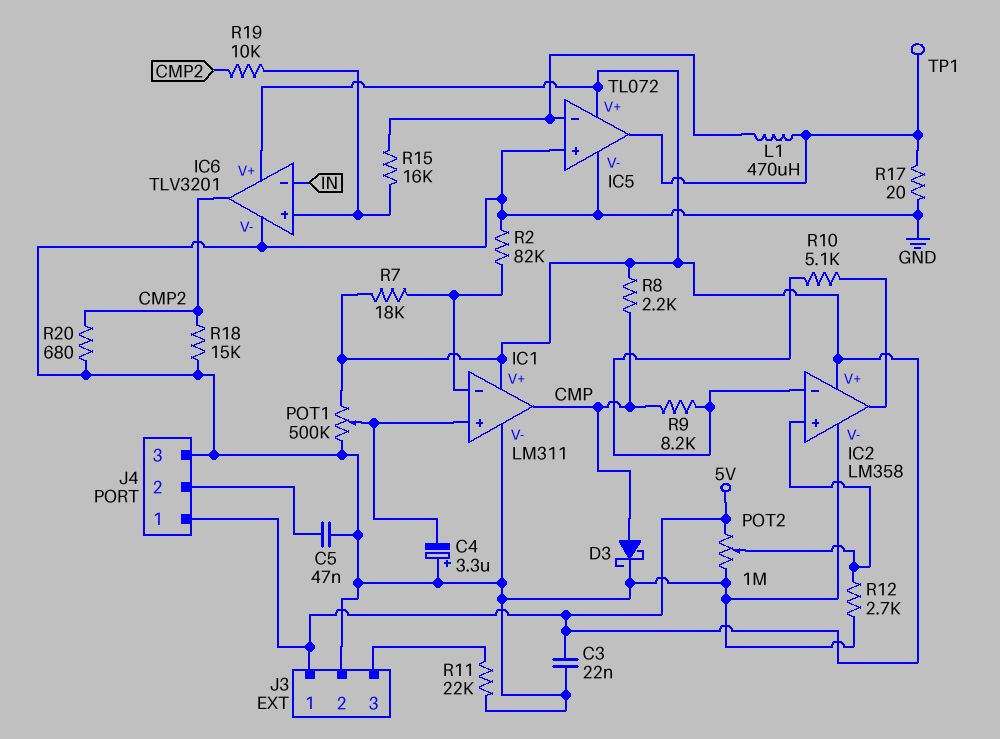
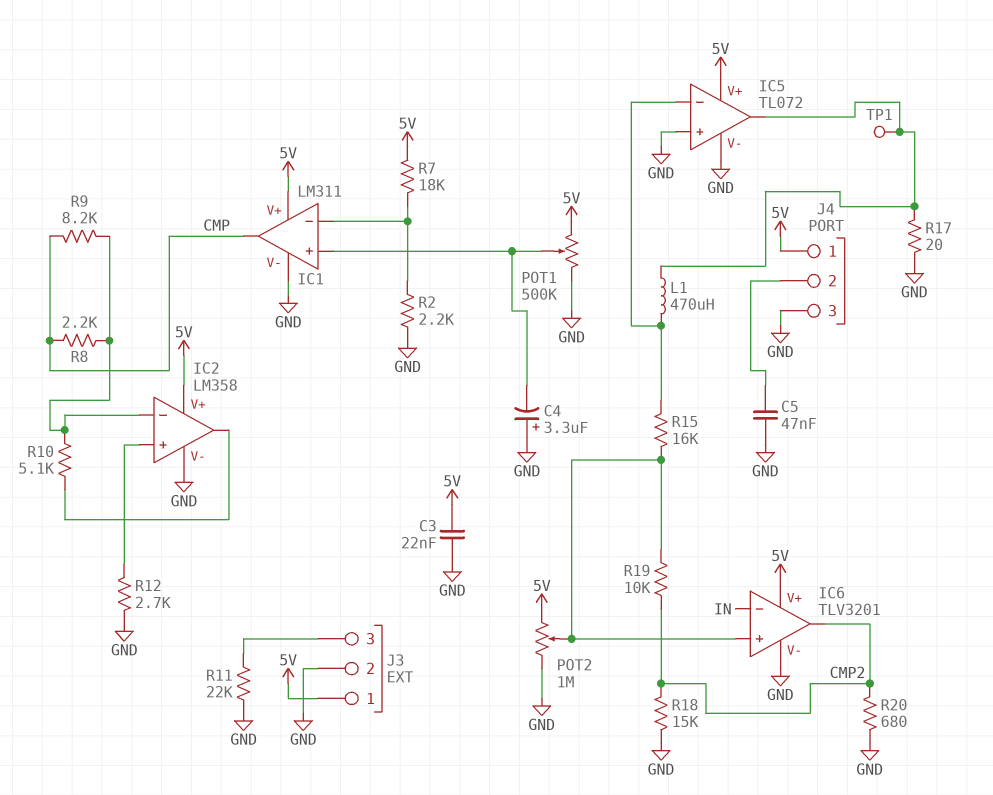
D3: schottky (A CMP, K GND) -> none
POT2: 1M (5V, GND, wiper IC2/in+) -> 1M (5V, GND, wiper IC6/in+)
R2: 82k (GND, IC1/in-) -> 2.2k (GND, IC1/in-)
R8: 2.2k (5V, CMP) -> 2.2k (CMP, IC2/in-)

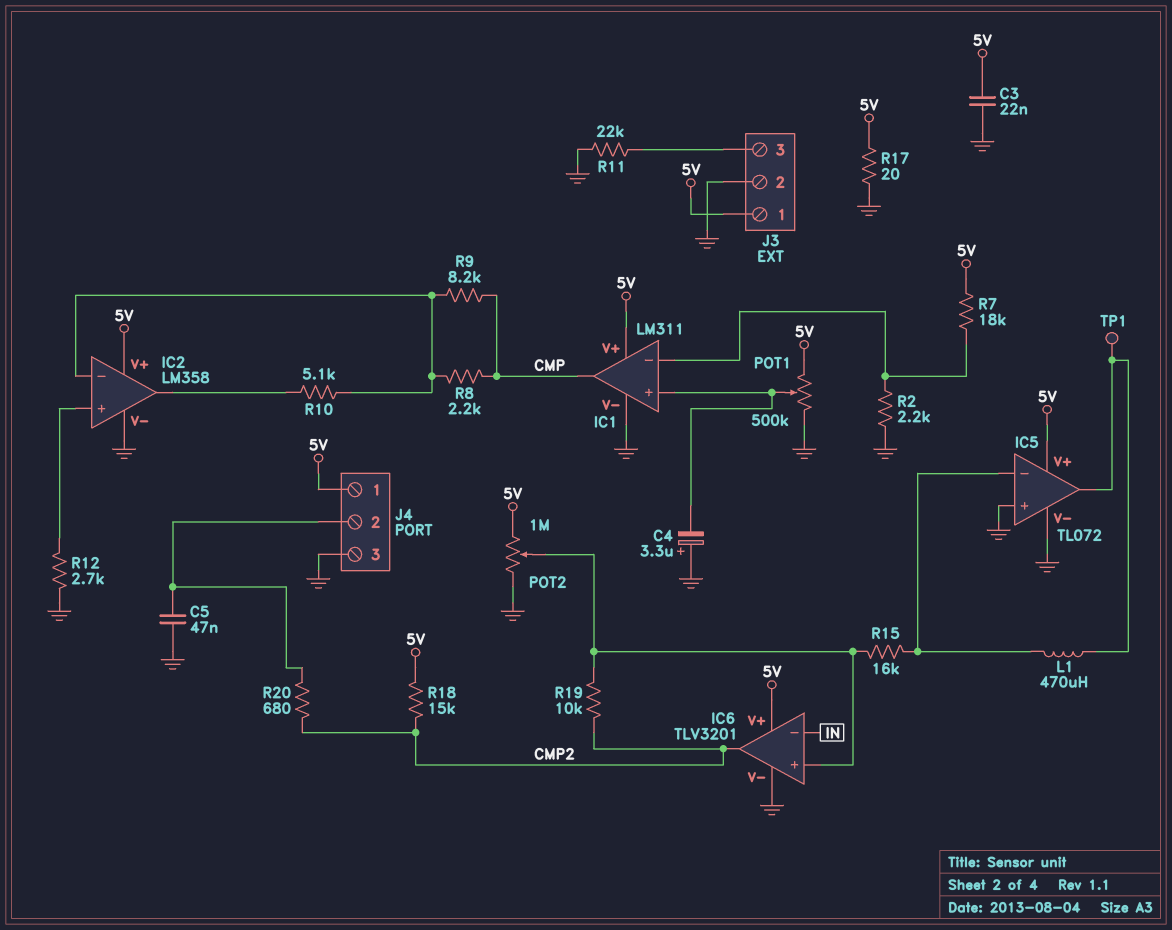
R17: 20 (GND, IC5/out) -> 20 (5V, GND)
R18: 15k (CMP2, GND) -> 15k (5V, CMP2)
R20: 680 (CMP2, GND) -> 680 (CMP2, J4/2)

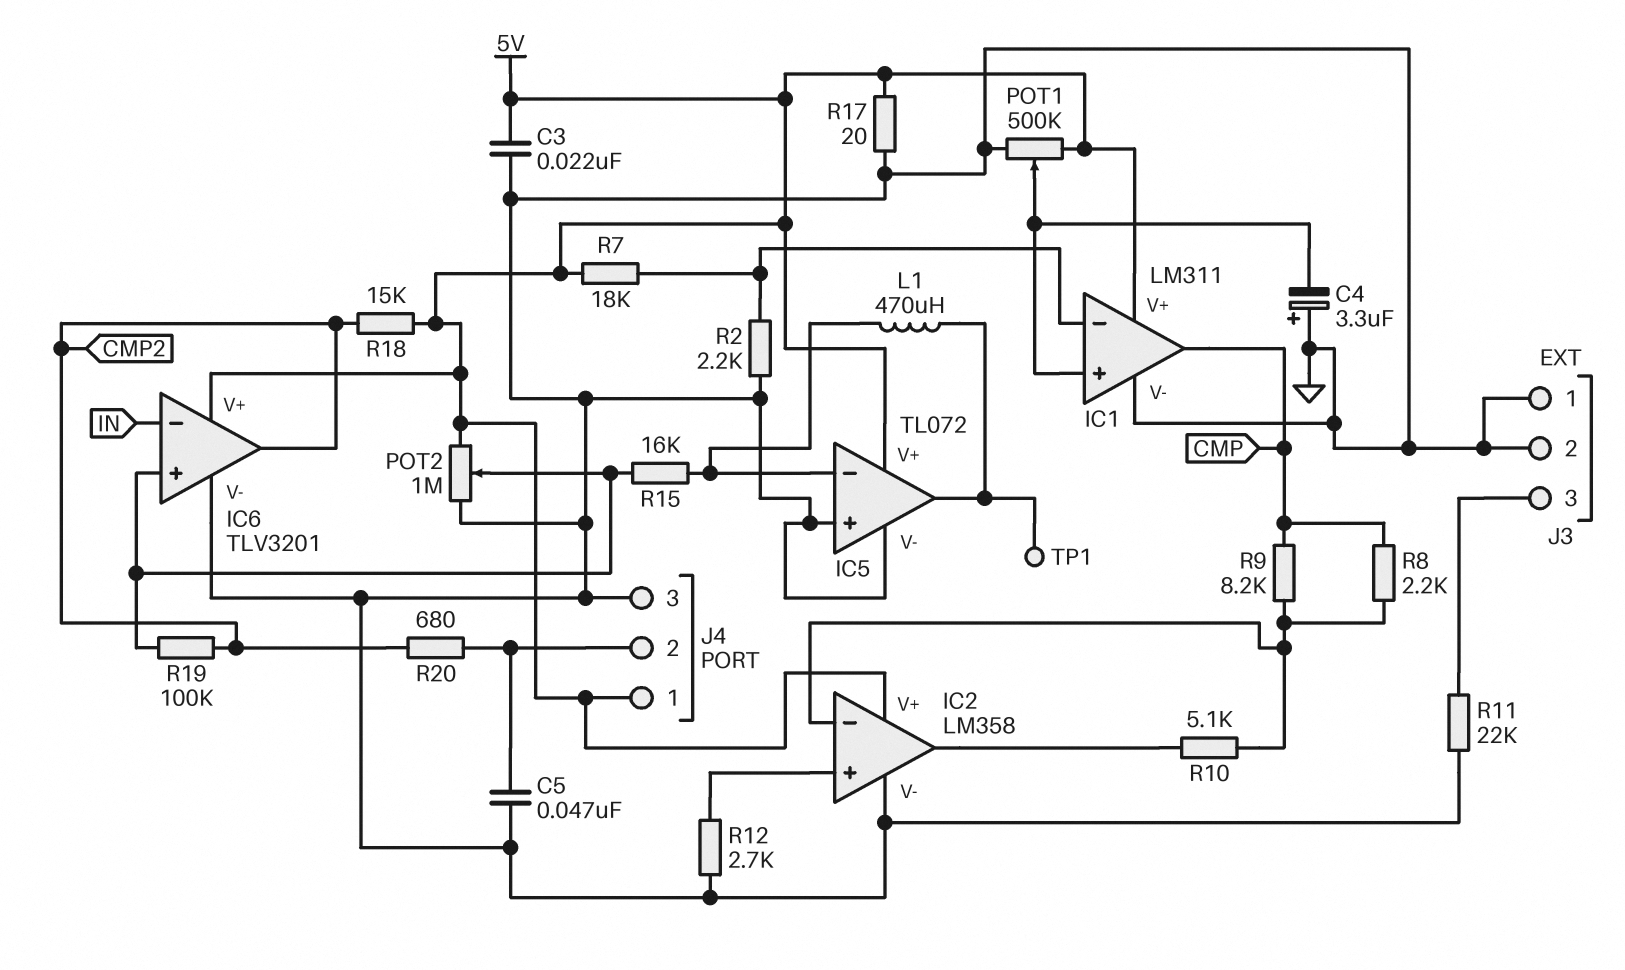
J3 pin 1: 5V -> GND
R19: 10k (CMP2, IC6/in+) -> 100k (CMP2, IC6/in+)

